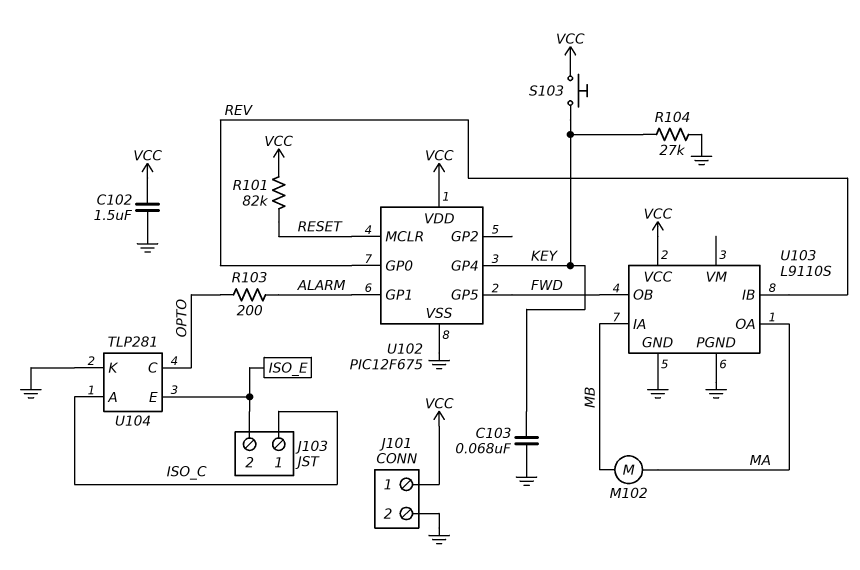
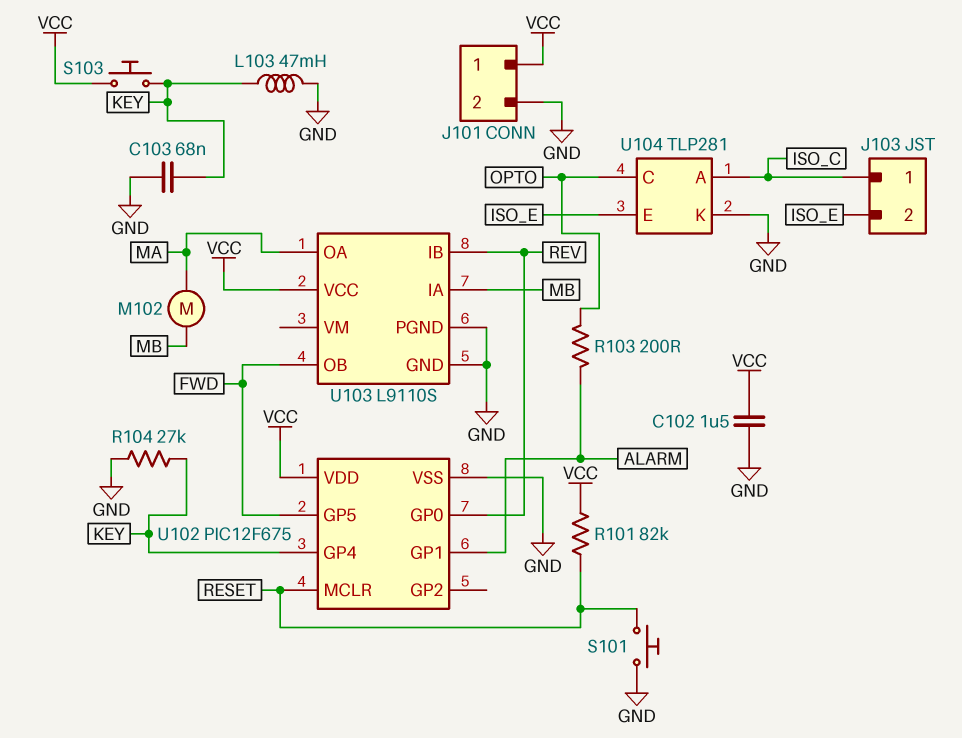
L103: none -> 47mH (GND, KEY)
S101: none -> button (GND, RESET)

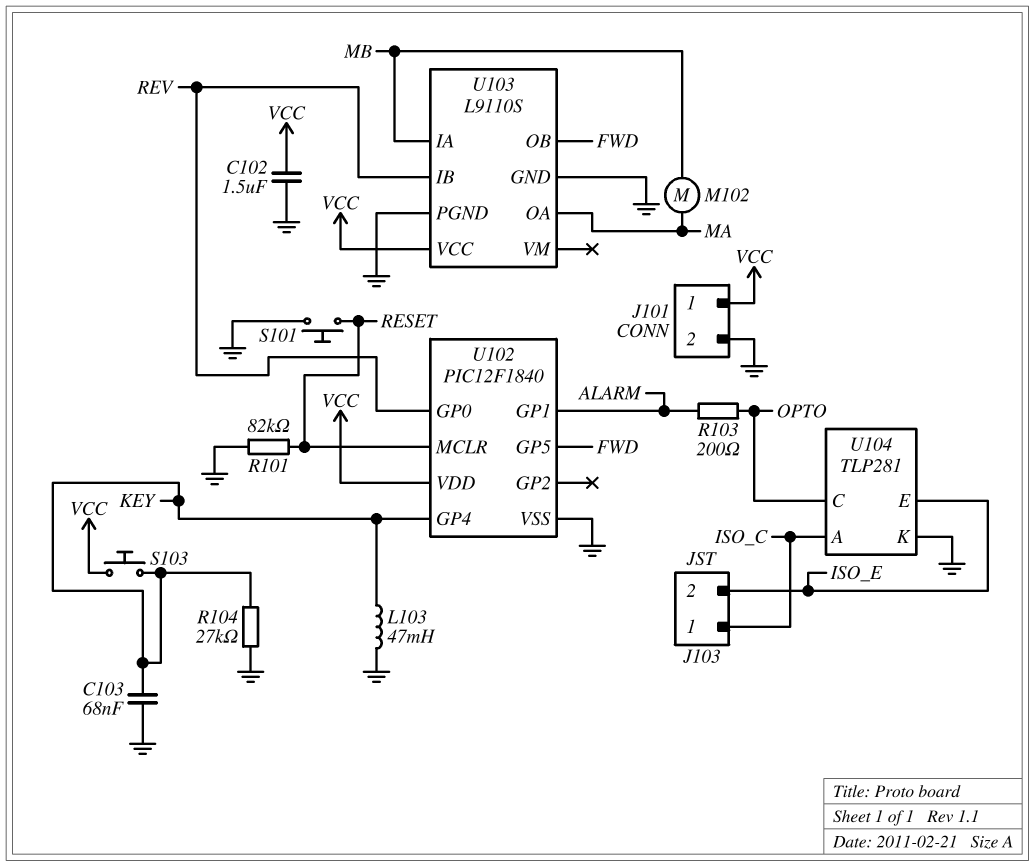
R101: 82k (RESET, VCC) -> 82k (GND, RESET)
U102: PIC12F675 -> PIC12F1840

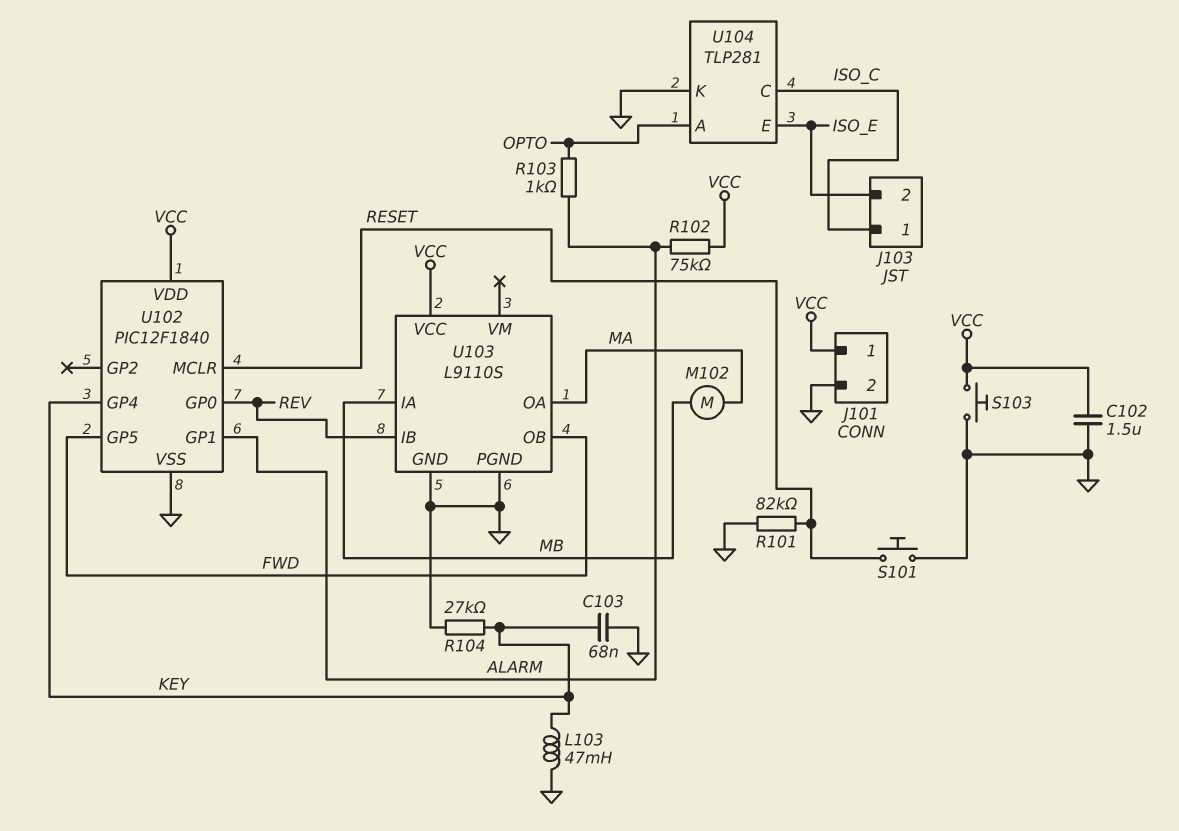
R102: none -> 75k (ALARM, VCC)
R103: 200 (ALARM, OPTO) -> 1k (ALARM, OPTO)
S103: button (KEY, VCC) -> button (GND, VCC)
U104 pin A: ISO_C -> OPTO
U104 pin C: OPTO -> ISO_C

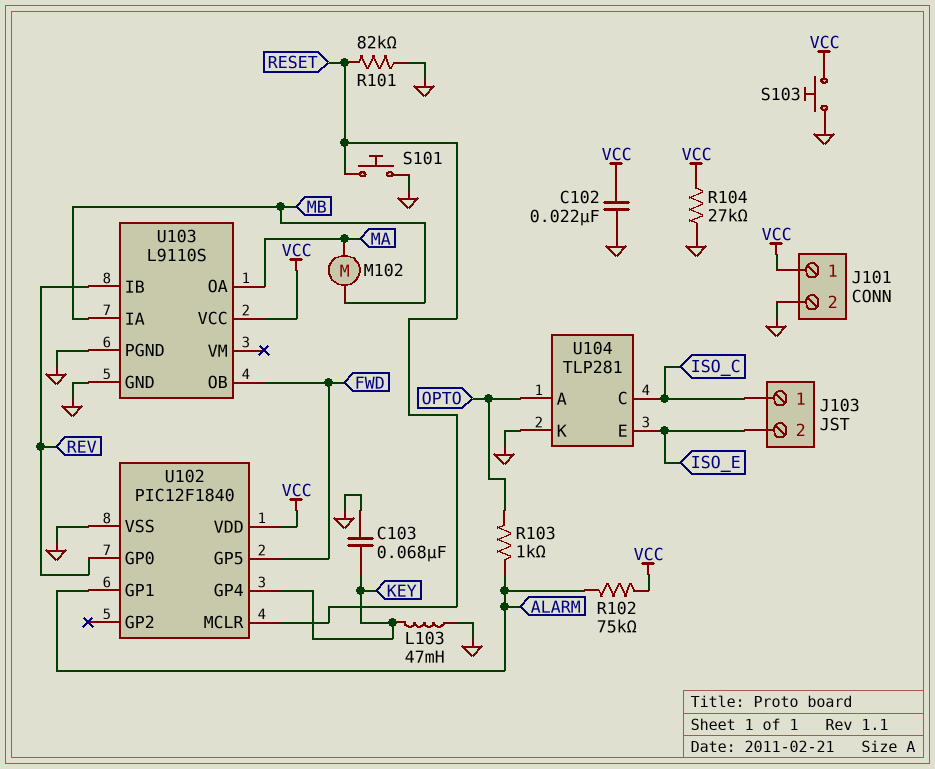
C102: 1.5uF (GND, VCC) -> 22nF (GND, VCC)
R104: 27k (GND, KEY) -> 27k (GND, VCC)

